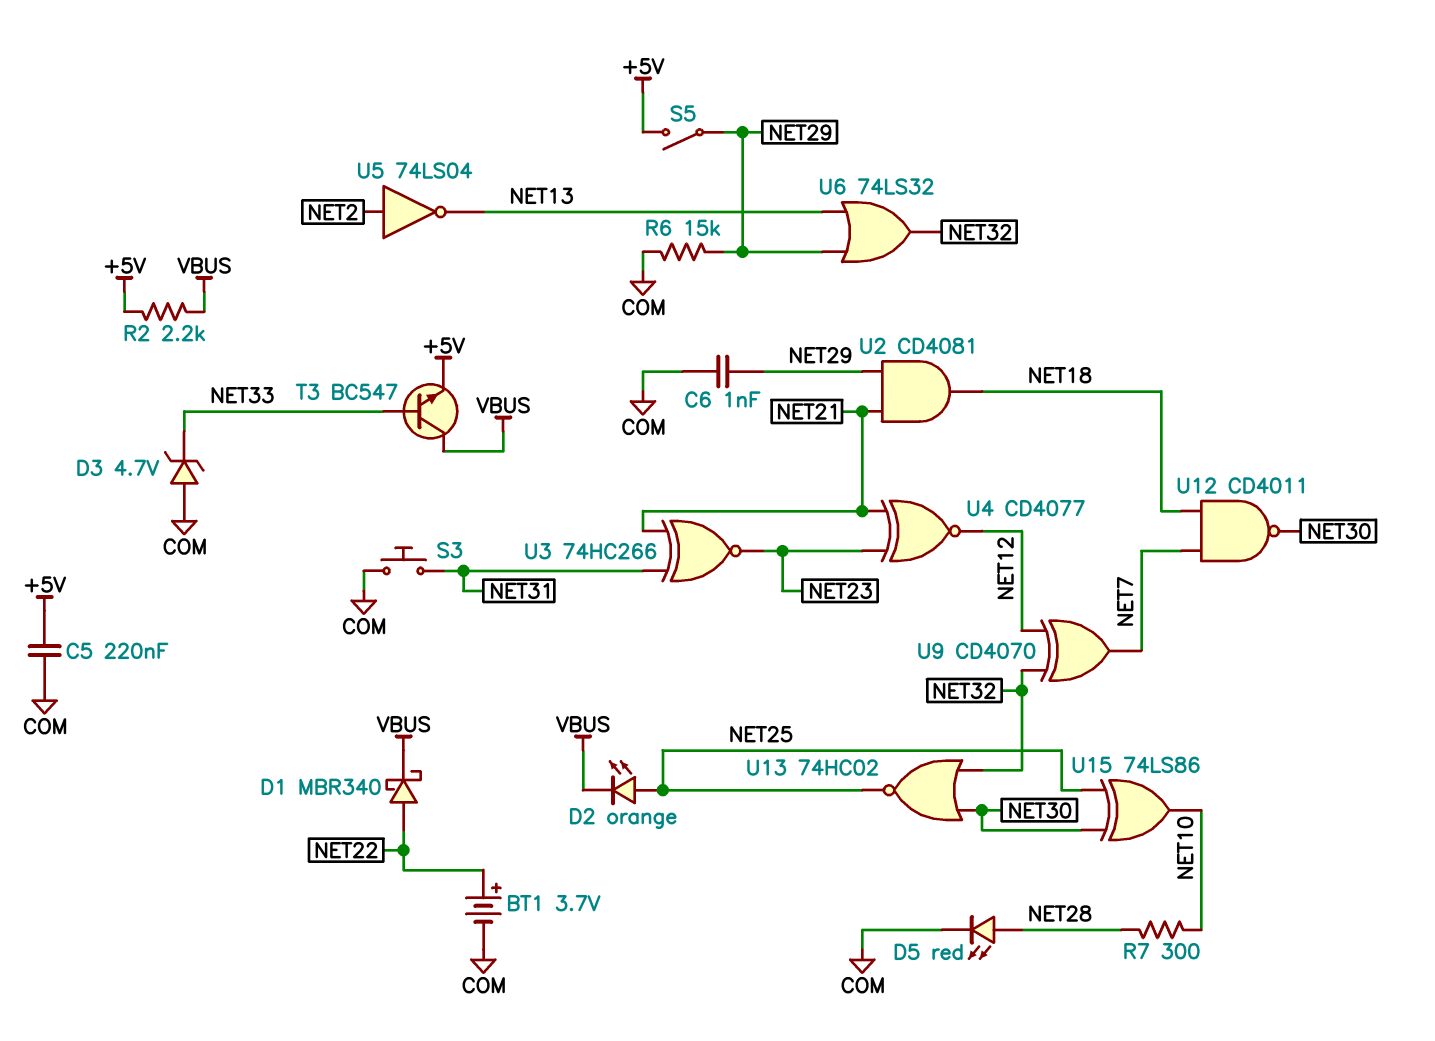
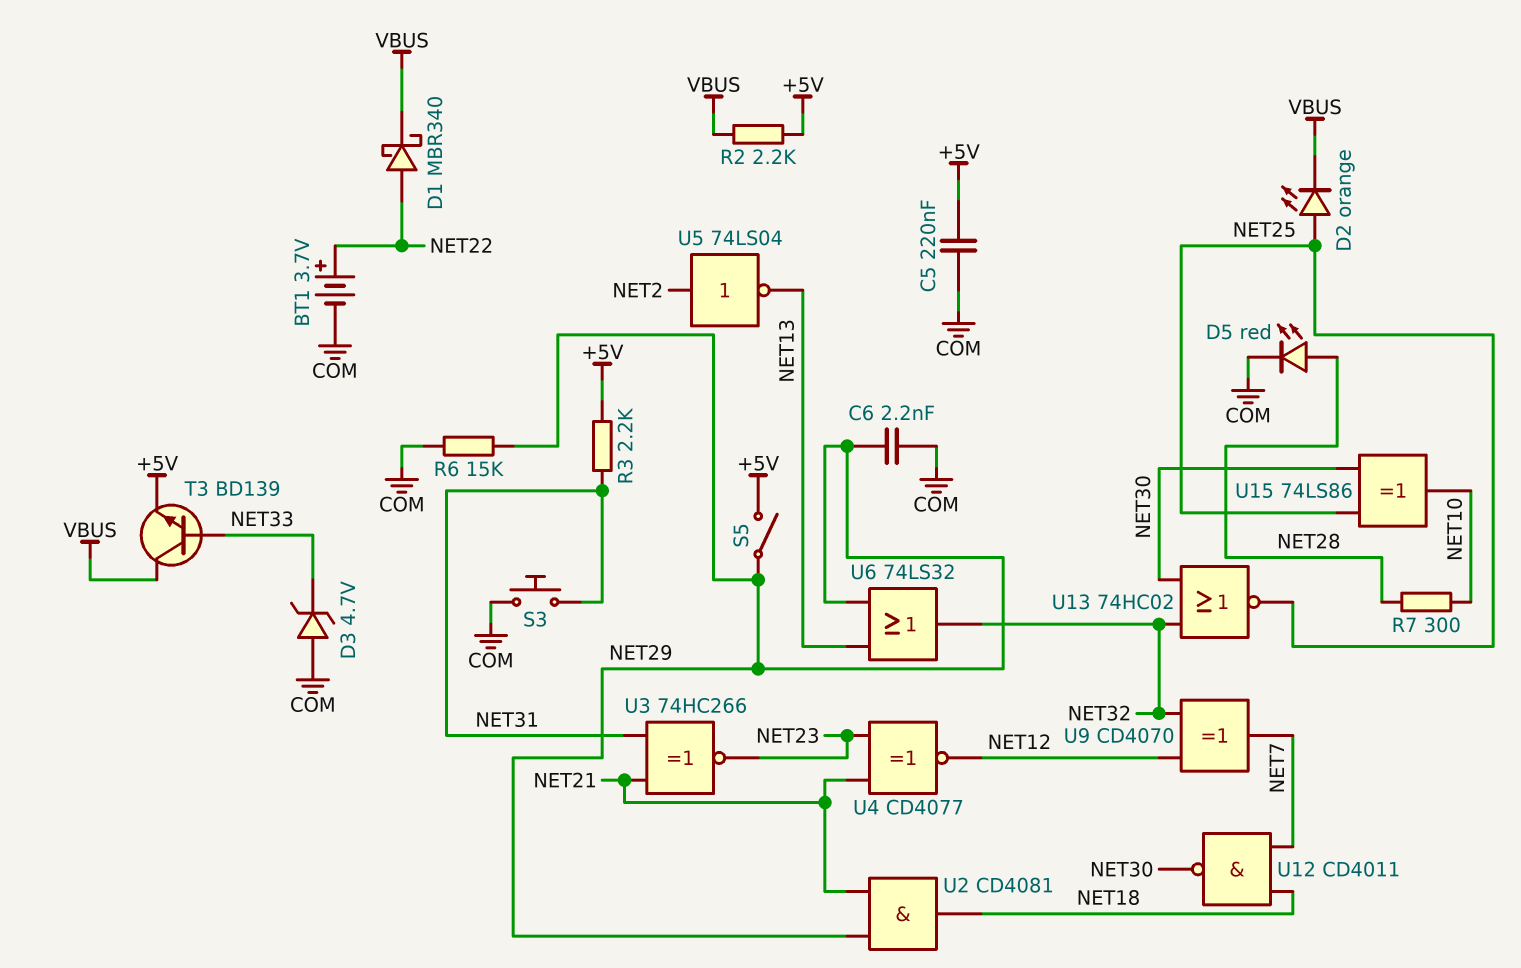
C6: 1nF (COM, NET29) -> 2.2nF (COM, NET29)
R3: none -> 2.2k (+5V, NET31)
T3: NPN BC547 (B NET33, C VBUS, E +5V) -> NPN BD139 (B NET33, C VBUS, E +5V)

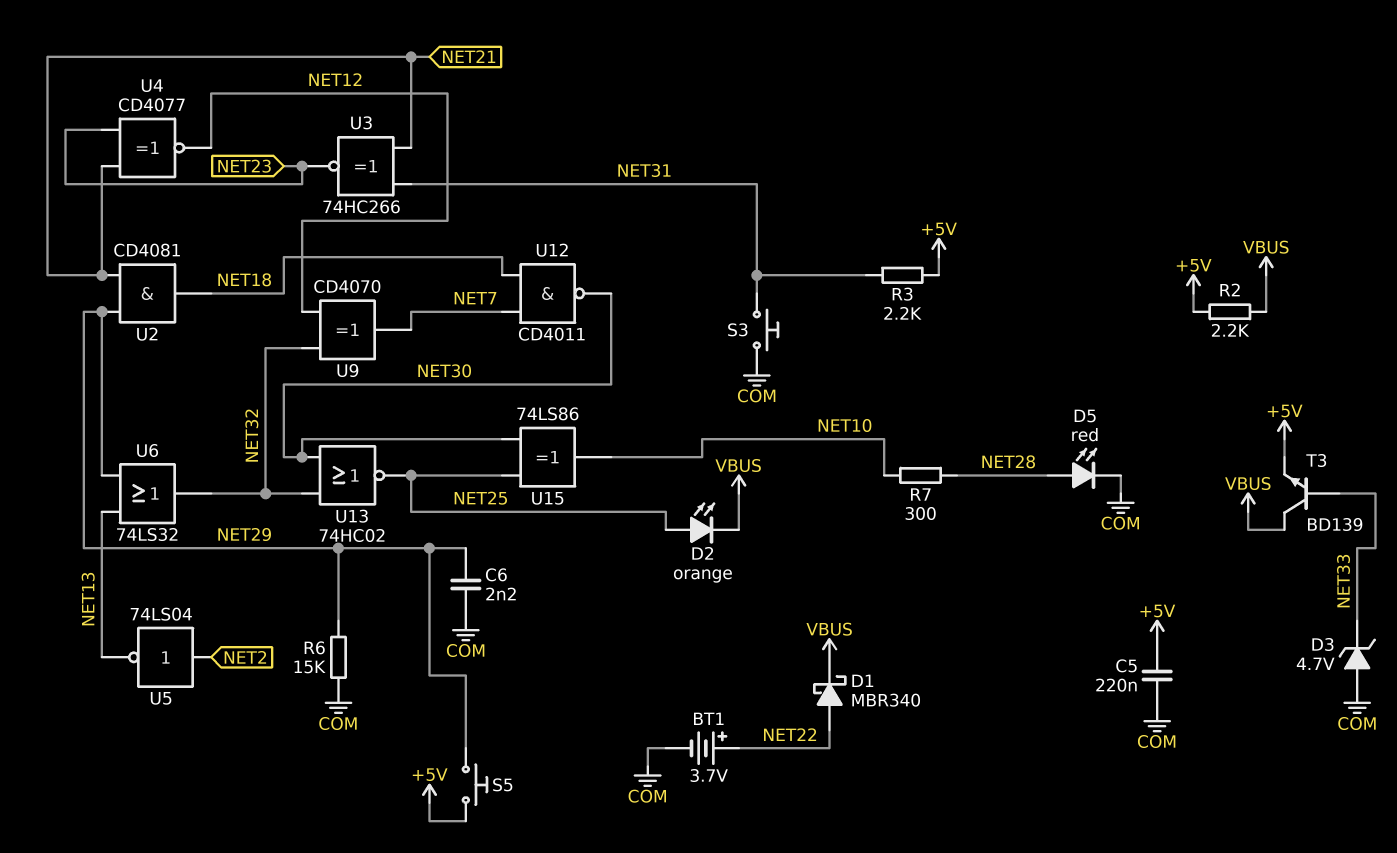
S5: switch (+5V, NET29) -> button (+5V, NET29)

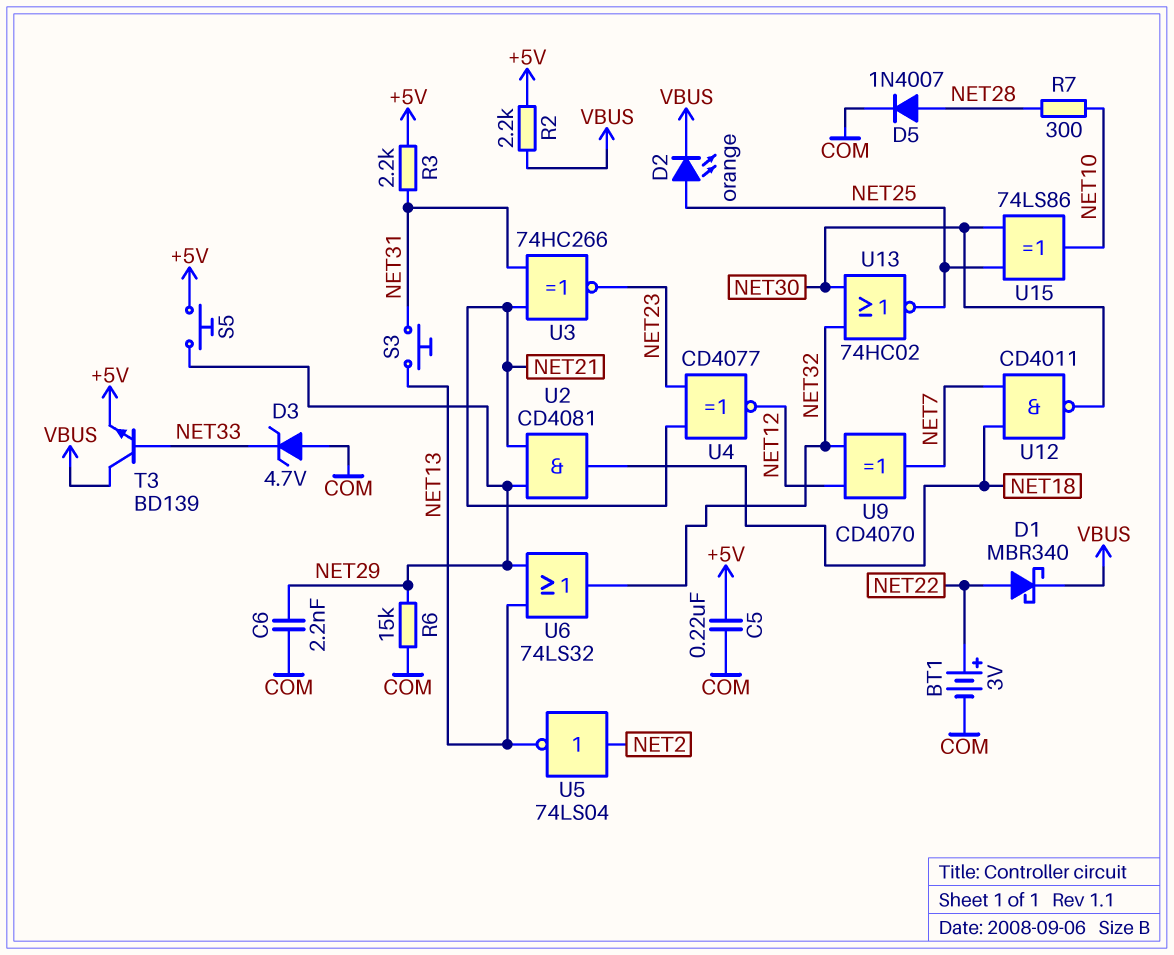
BT1: 3.7V (plus NET22, minus COM) -> 3V (plus NET22, minus COM)
D5: LED red (A NET28, K COM) -> diode 1N4007 (A NET28, K COM)
S3: button (COM, NET31) -> button (NET13, NET31)

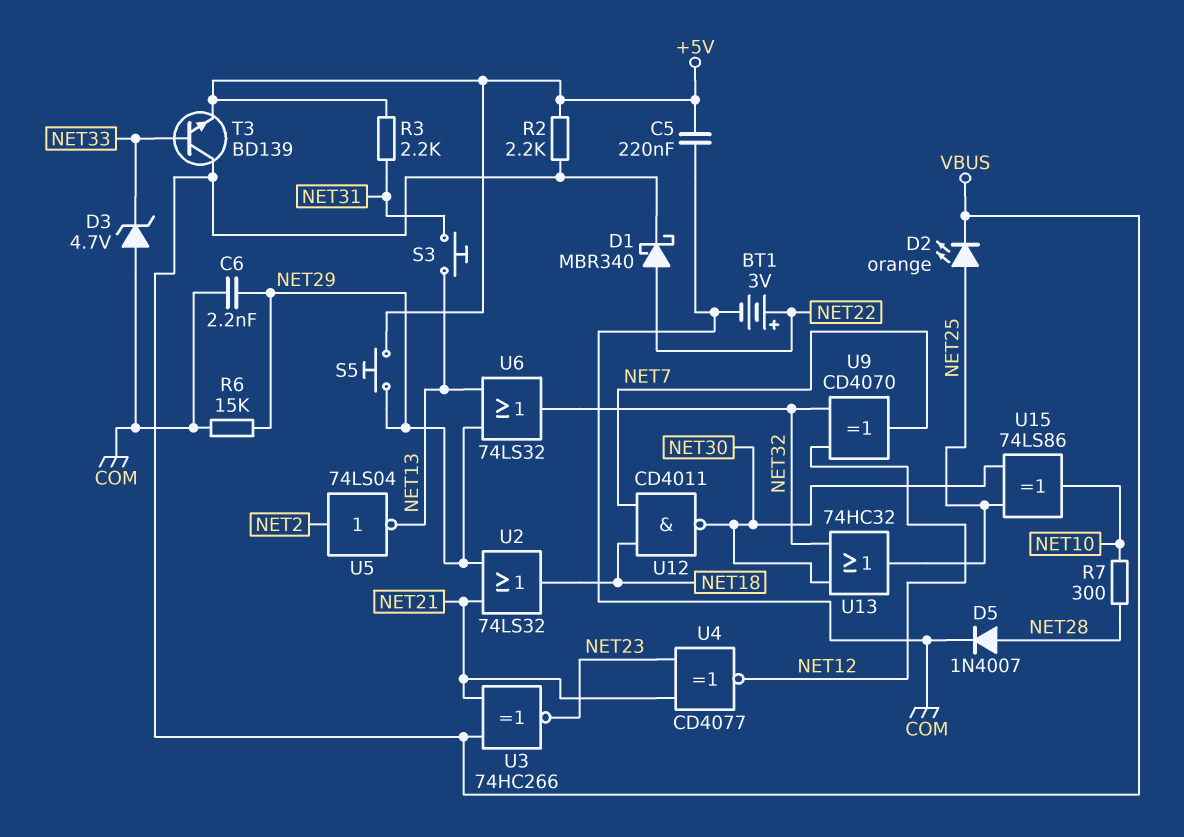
U2: AND CD4081 (in NET21, in NET29, out NET18) -> OR 74LS32 (in NET21, in NET29, out NET18)
U3: XNOR 74HC266 (in NET21, in NET31, out NET23) -> XNOR 74HC266 (in NET21, in VBUS, out NET23)
U13: NOR 74HC02 (in NET30, in NET32, out NET25) -> OR 74HC32 (in NET30, in NET32, out NET25)

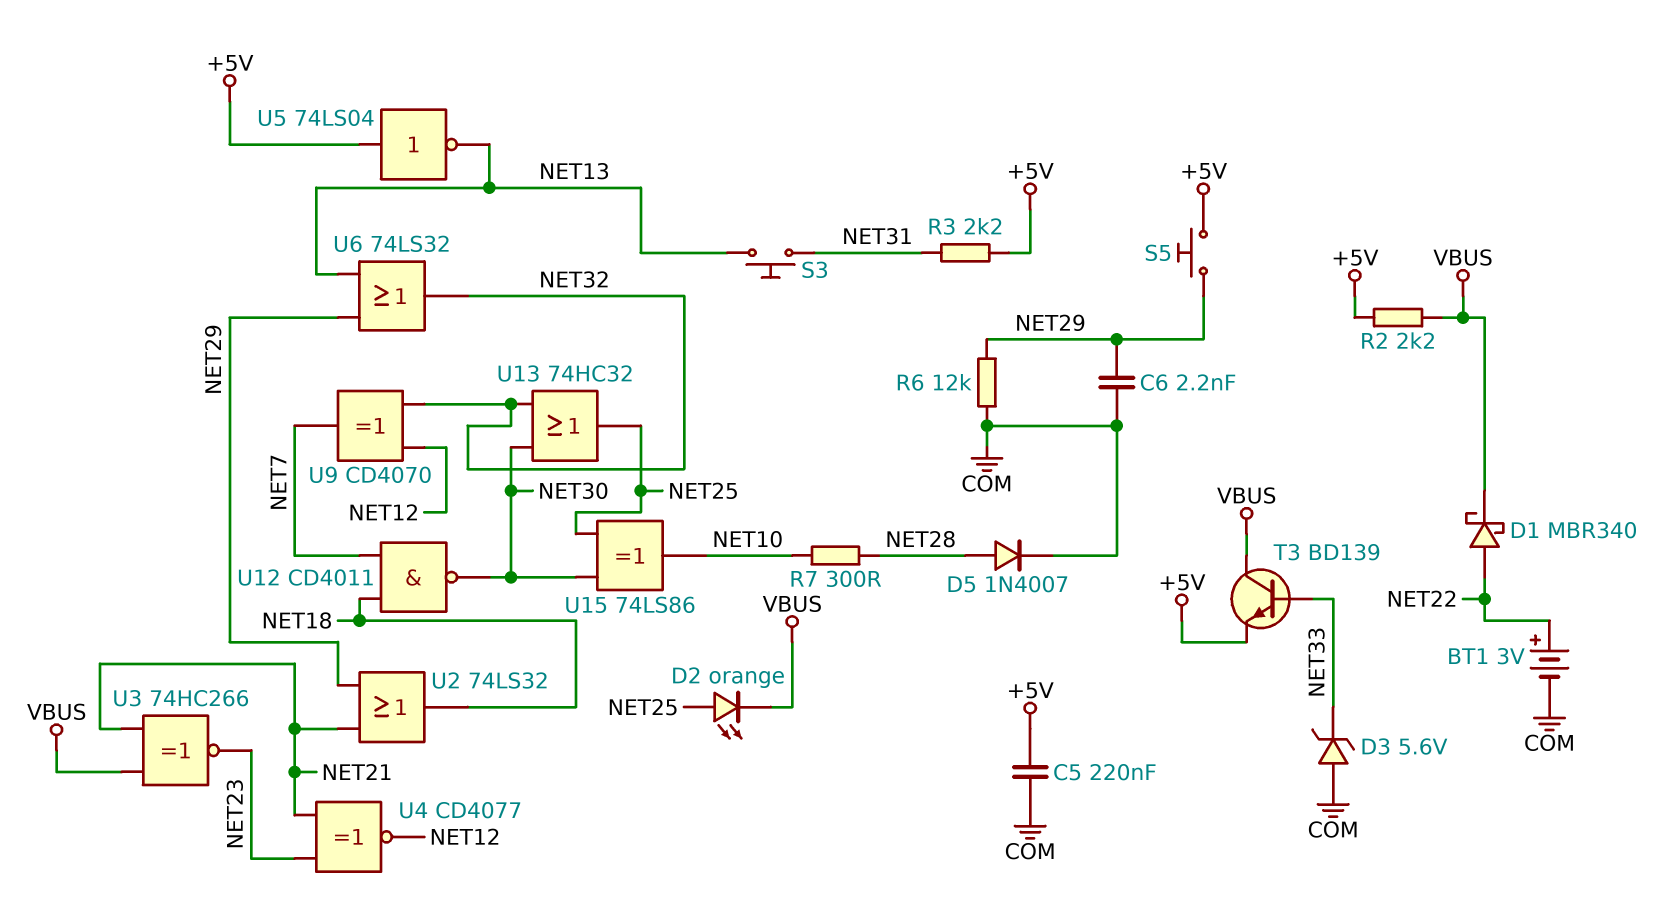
D3: zener 4.7V (A COM, K NET33) -> zener 5.6V (A COM, K NET33)
R6: 15k (COM, NET29) -> 12k (COM, NET29)
U5: NOT 74LS04 (in NET2, out NET13) -> NOT 74LS04 (in +5V, out NET13)

